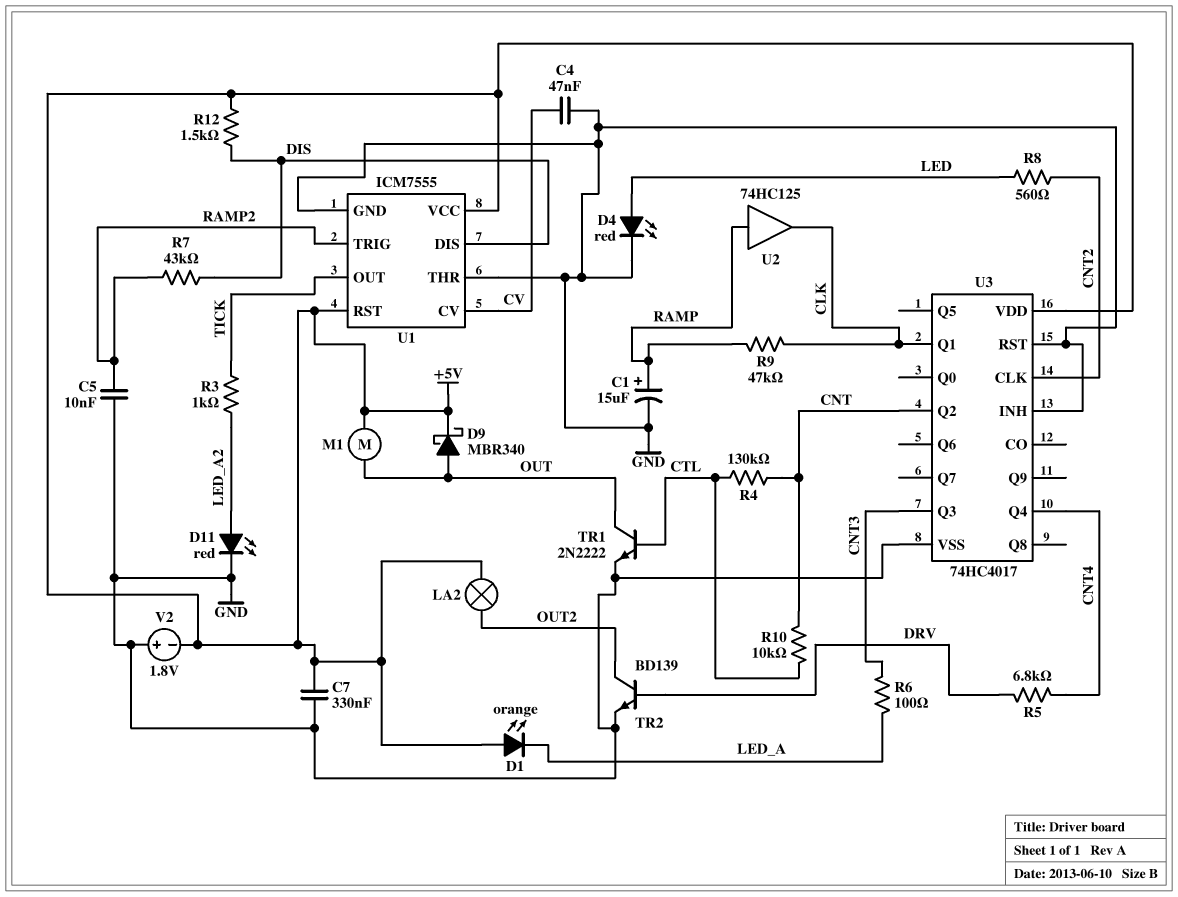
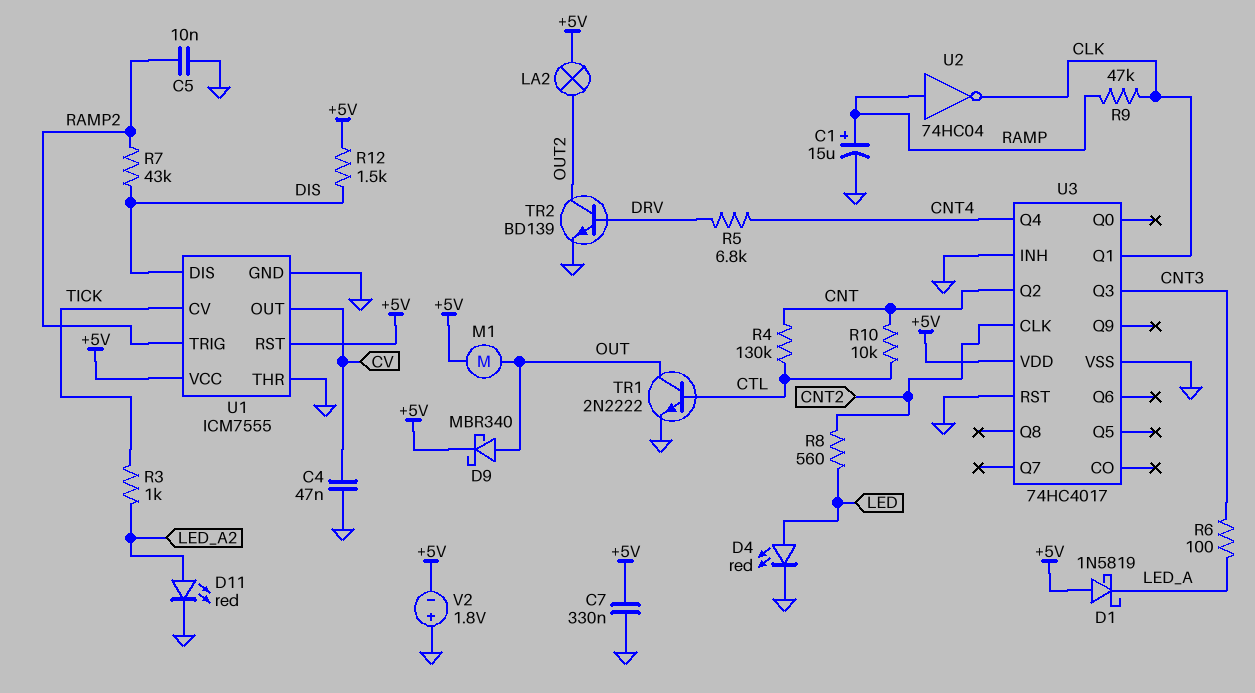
D1: LED orange (A +5V, K LED_A) -> schottky 1N5819 (A +5V, K LED_A)
U1 pin CV: CV -> TICK
U1 pin OUT: TICK -> CV
U2: buffer 74HC125 (in RAMP, out CLK) -> NOT 74HC04 (in RAMP, out CLK)

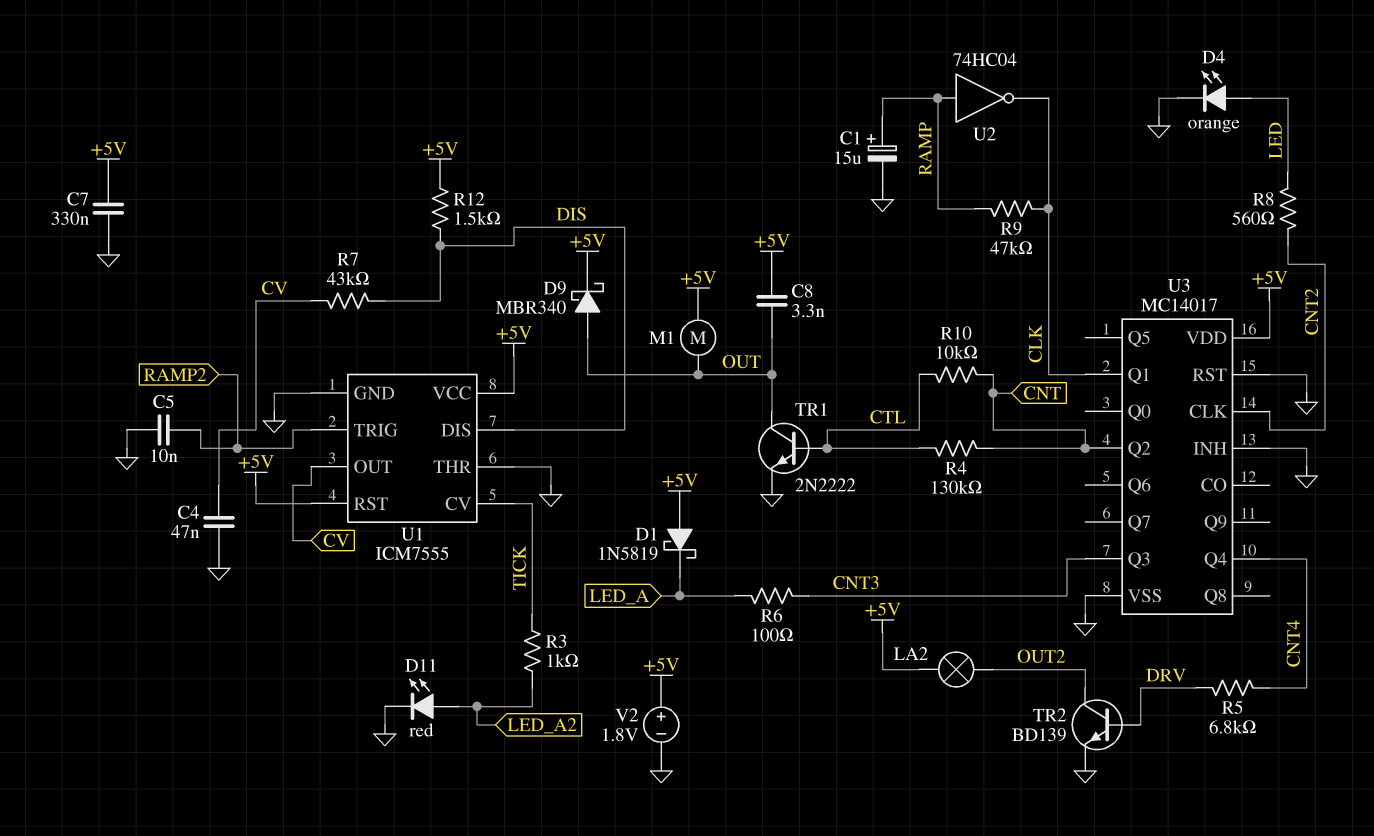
C8: none -> 3.3nF (+5V, OUT)
D4: LED red (A LED, K GND) -> LED orange (A LED, K GND)
R7: 43k (DIS, RAMP2) -> 43k (CV, DIS)
U3: 74HC4017 -> MC14017
V2: 1.8V (plus GND, minus +5V) -> 1.8V (plus +5V, minus GND)

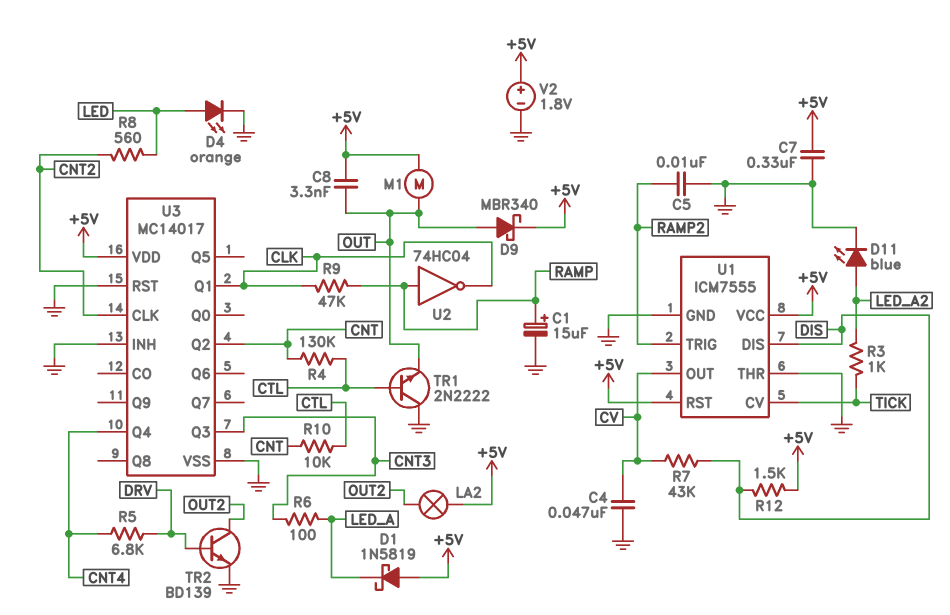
D11: LED red (A LED_A2, K GND) -> LED blue (A LED_A2, K GND)
TR1: NPN 2N2222 (B CTL, C OUT, E GND) -> NPN 2N2222 (B CTL, C GND, E OUT)

